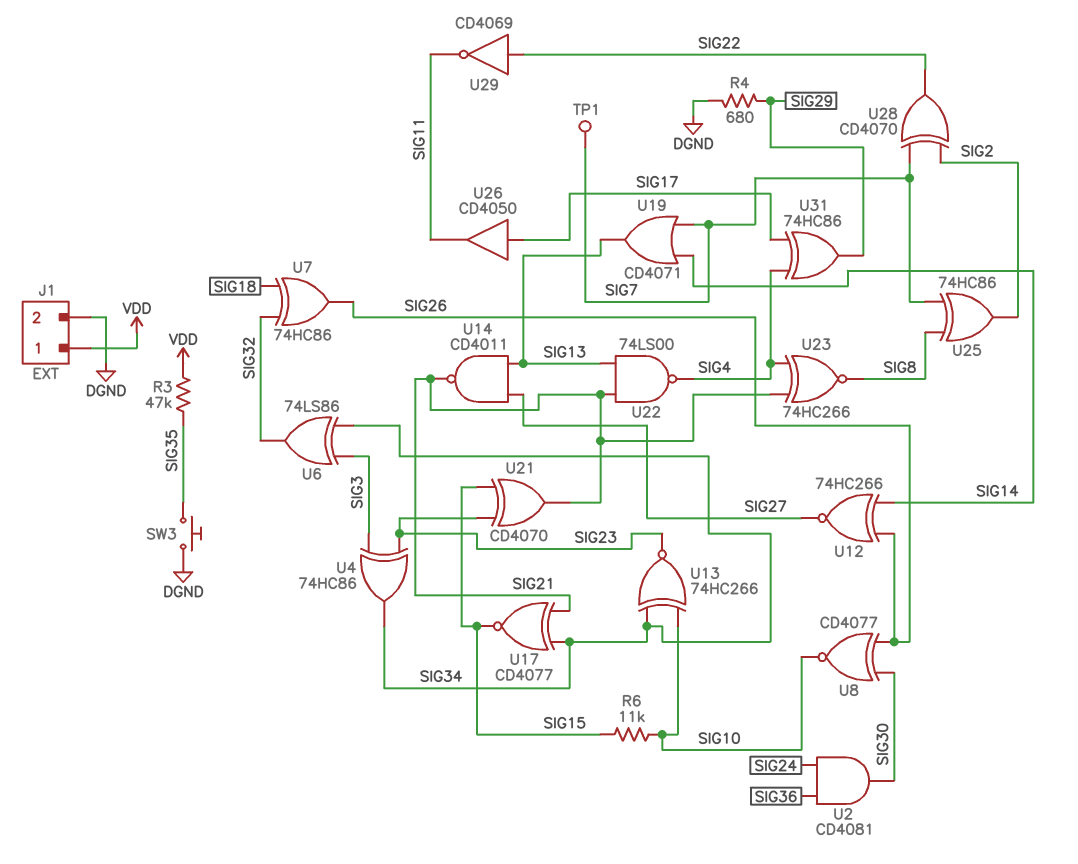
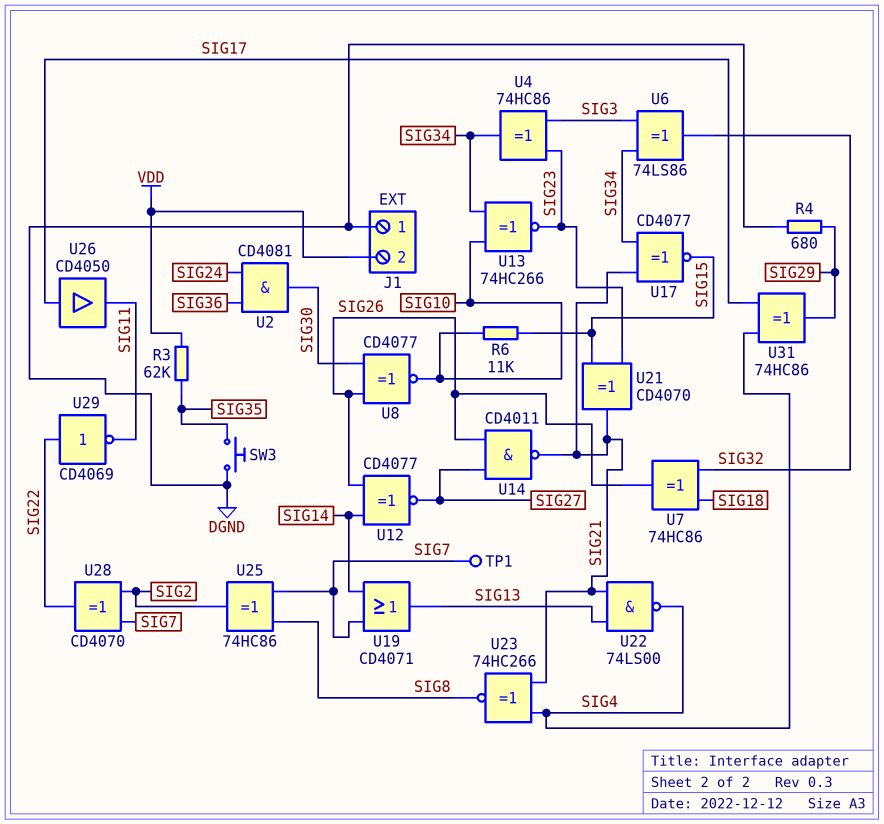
J1 pin 1: VDD -> DGND
J1 pin 2: DGND -> VDD
R3: 47k (SIG35, VDD) -> 62k (SIG35, VDD)
U12: XNOR 74HC266 (in SIG14, in SIG26, out SIG27) -> XNOR CD4077 (in SIG14, in SIG26, out SIG27)
U14: NAND CD4011 (in SIG13, in SIG27, out SIG21) -> NAND CD4011 (in SIG26, in SIG27, out SIG21)

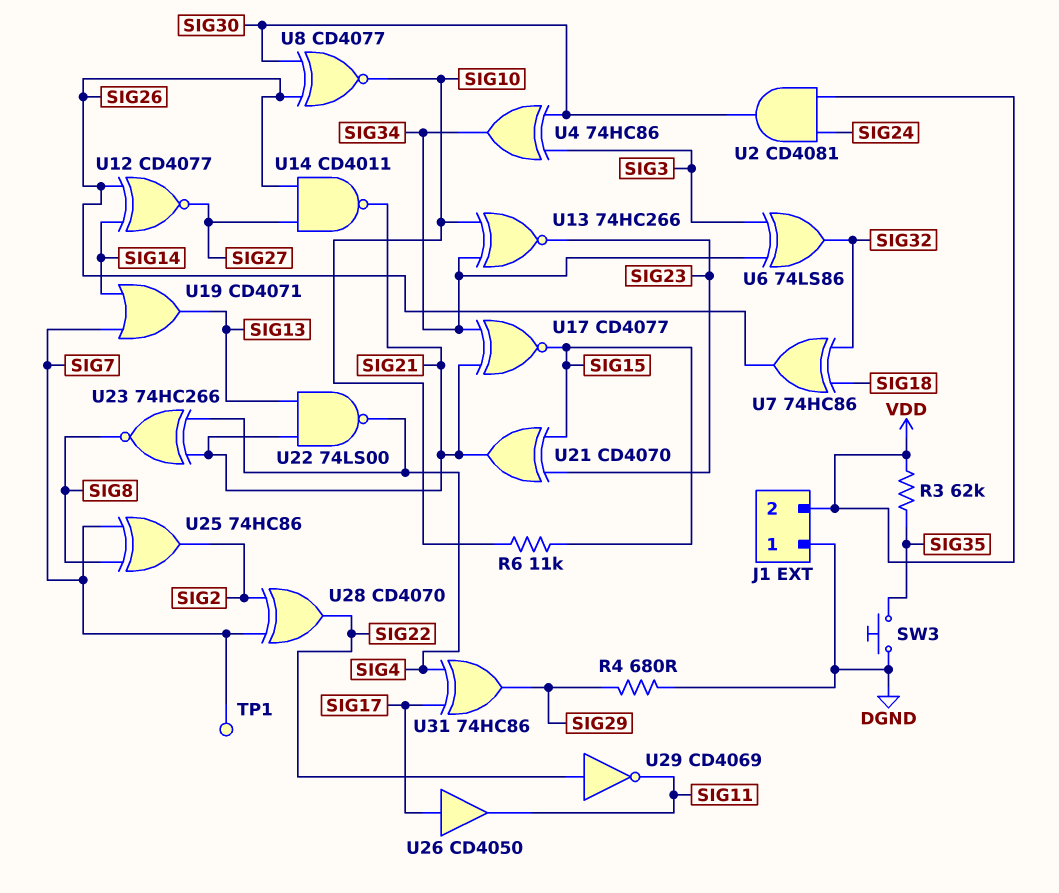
U2: AND CD4081 (in SIG24, in SIG36, out SIG30) -> AND CD4081 (in SIG24, in VDD, out SIG30)
U4: XOR 74HC86 (in SIG3, in SIG23, out SIG34) -> XOR 74HC86 (in SIG3, in SIG30, out SIG34)

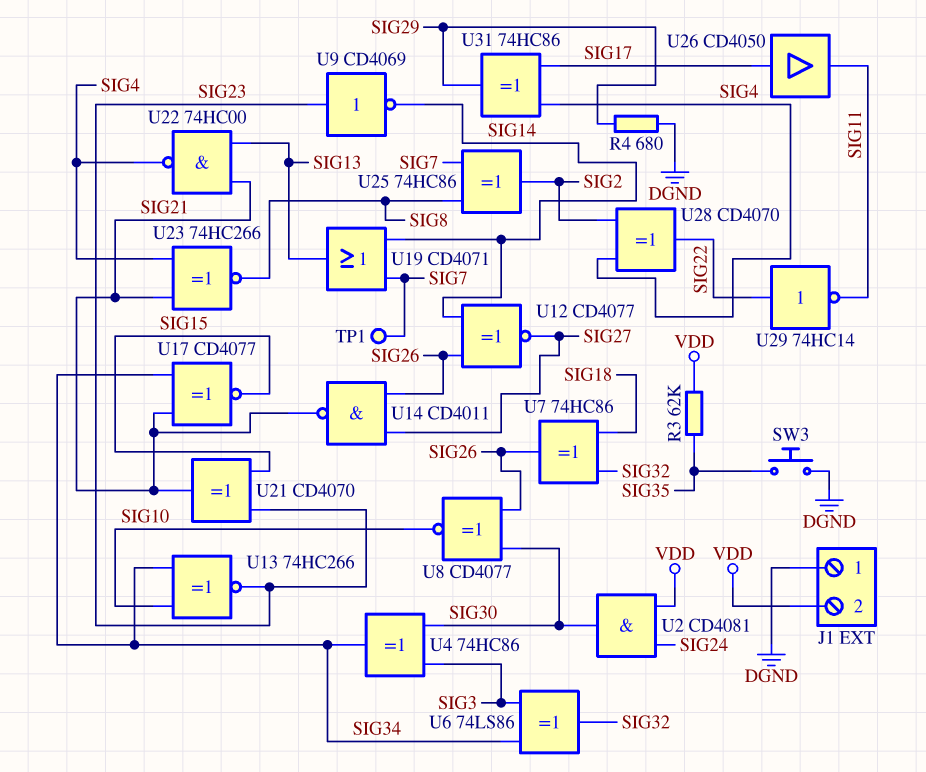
R6: 11k (SIG10, SIG15) -> none
U9: none -> NOT CD4069 (in SIG23, out SIG14)
U22: NAND 74LS00 (in SIG13, in SIG21, out SIG4) -> NAND 74HC00 (in SIG13, in SIG21, out SIG4)
U28: XOR CD4070 (in SIG2, in SIG7, out SIG22) -> XOR CD4070 (in SIG2, in SIG4, out SIG22)
U29: NOT CD4069 (in SIG22, out SIG11) -> NOT 74HC14 (in SIG22, out SIG11)

